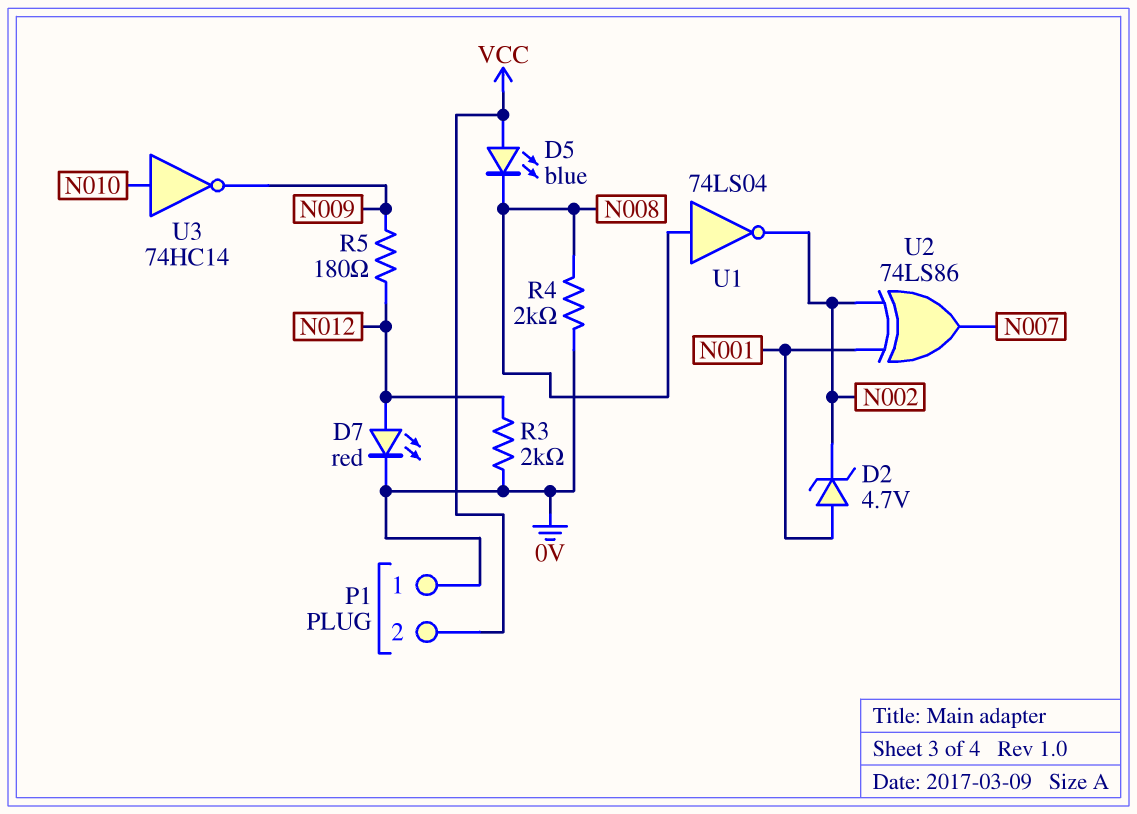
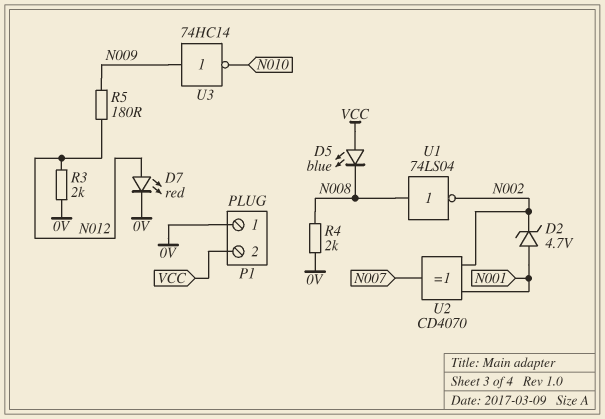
U2: XOR 74LS86 (in N001, in N002, out N007) -> XOR CD4070 (in N001, in N002, out N007)
U3: NOT 74HC14 (in N010, out N009) -> NOT 74HC14 (in N009, out N010)

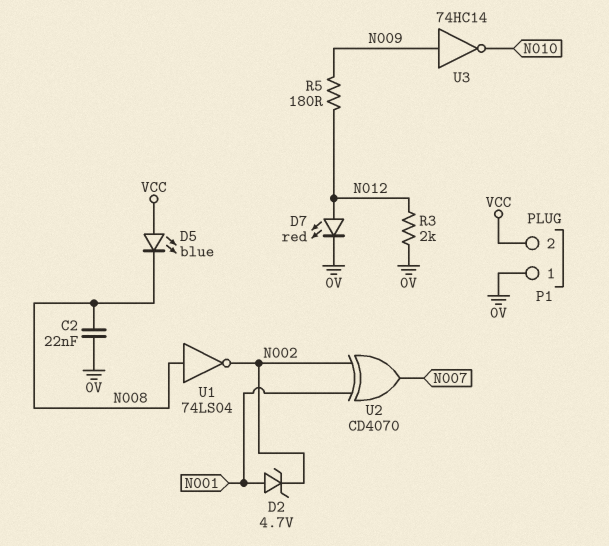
C2: none -> 22nF (0V, N008)
R4: 2k (0V, N008) -> none

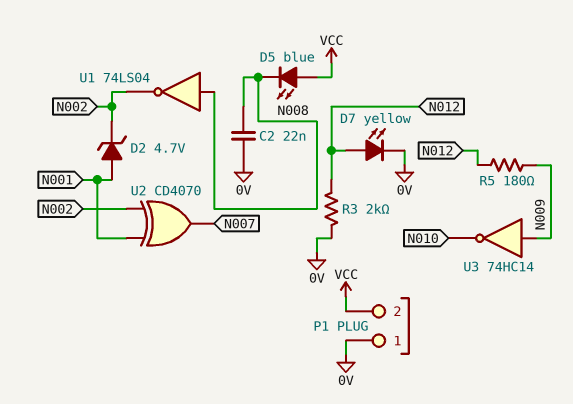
D7: LED red (A N012, K 0V) -> LED yellow (A N012, K 0V)

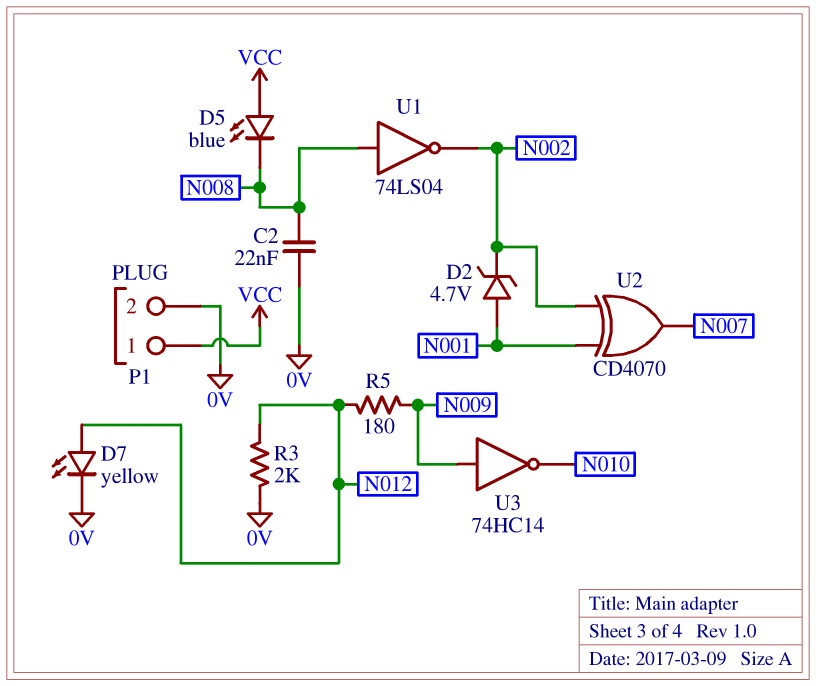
P1 pin 1: 0V -> VCC
P1 pin 2: VCC -> 0V

